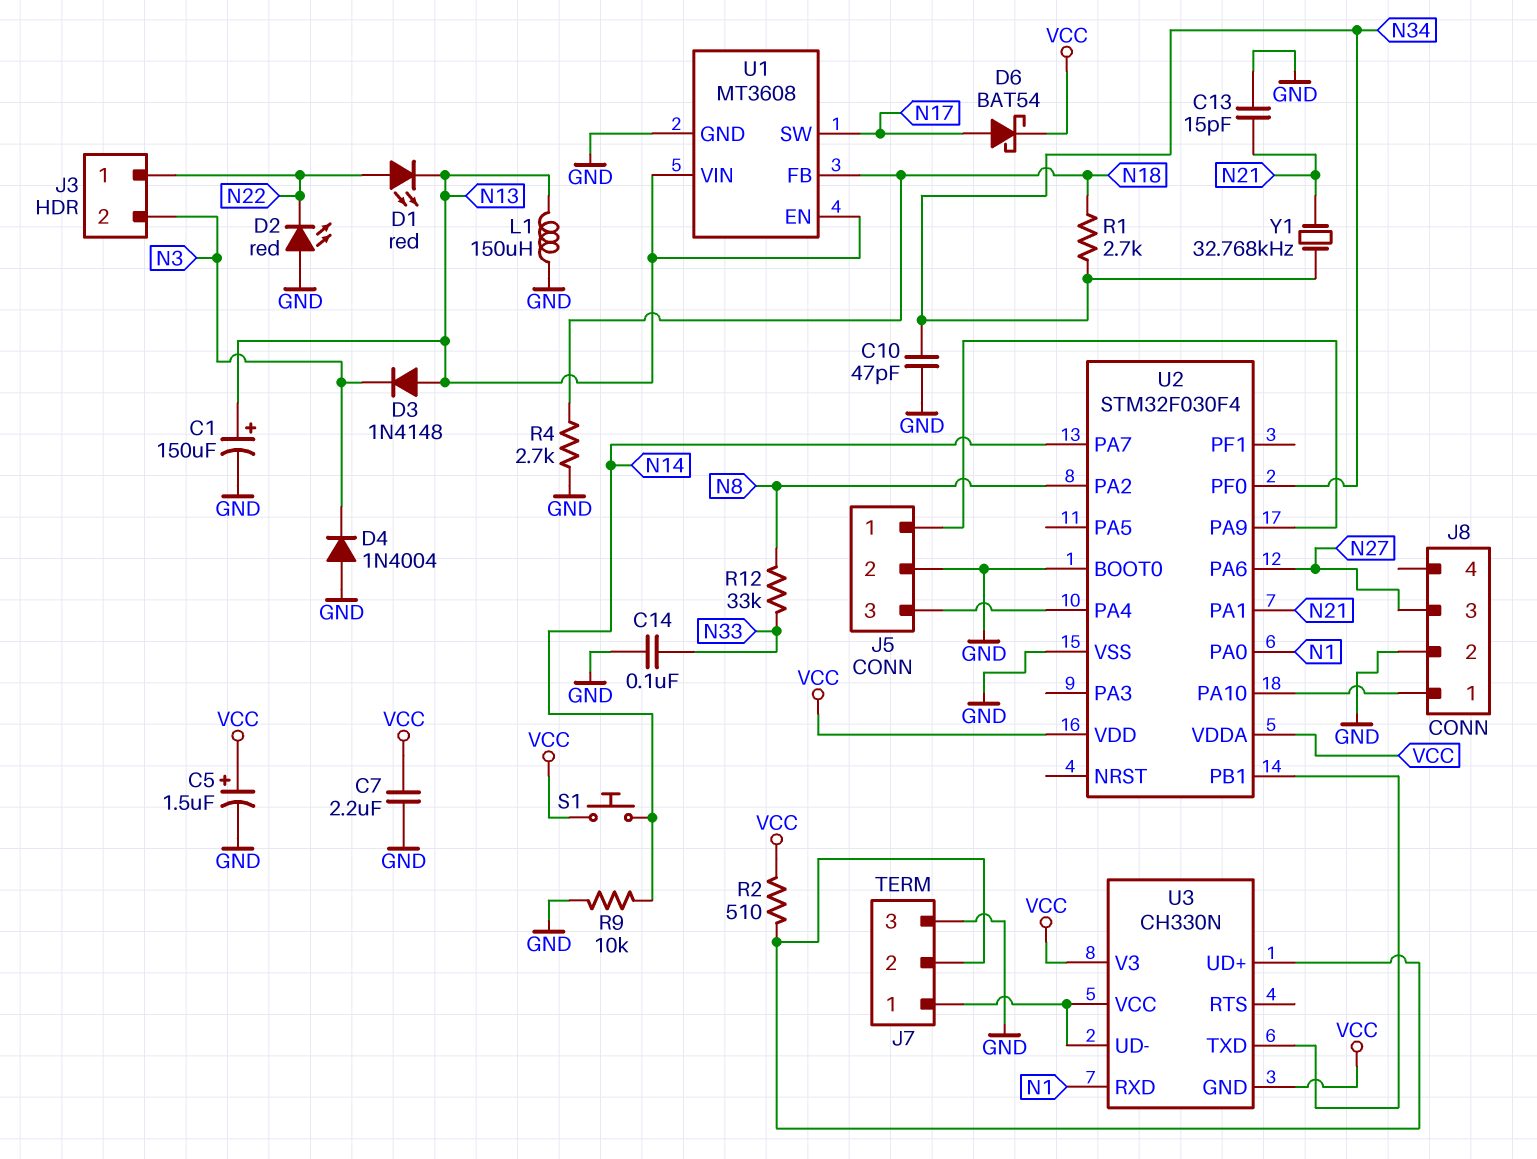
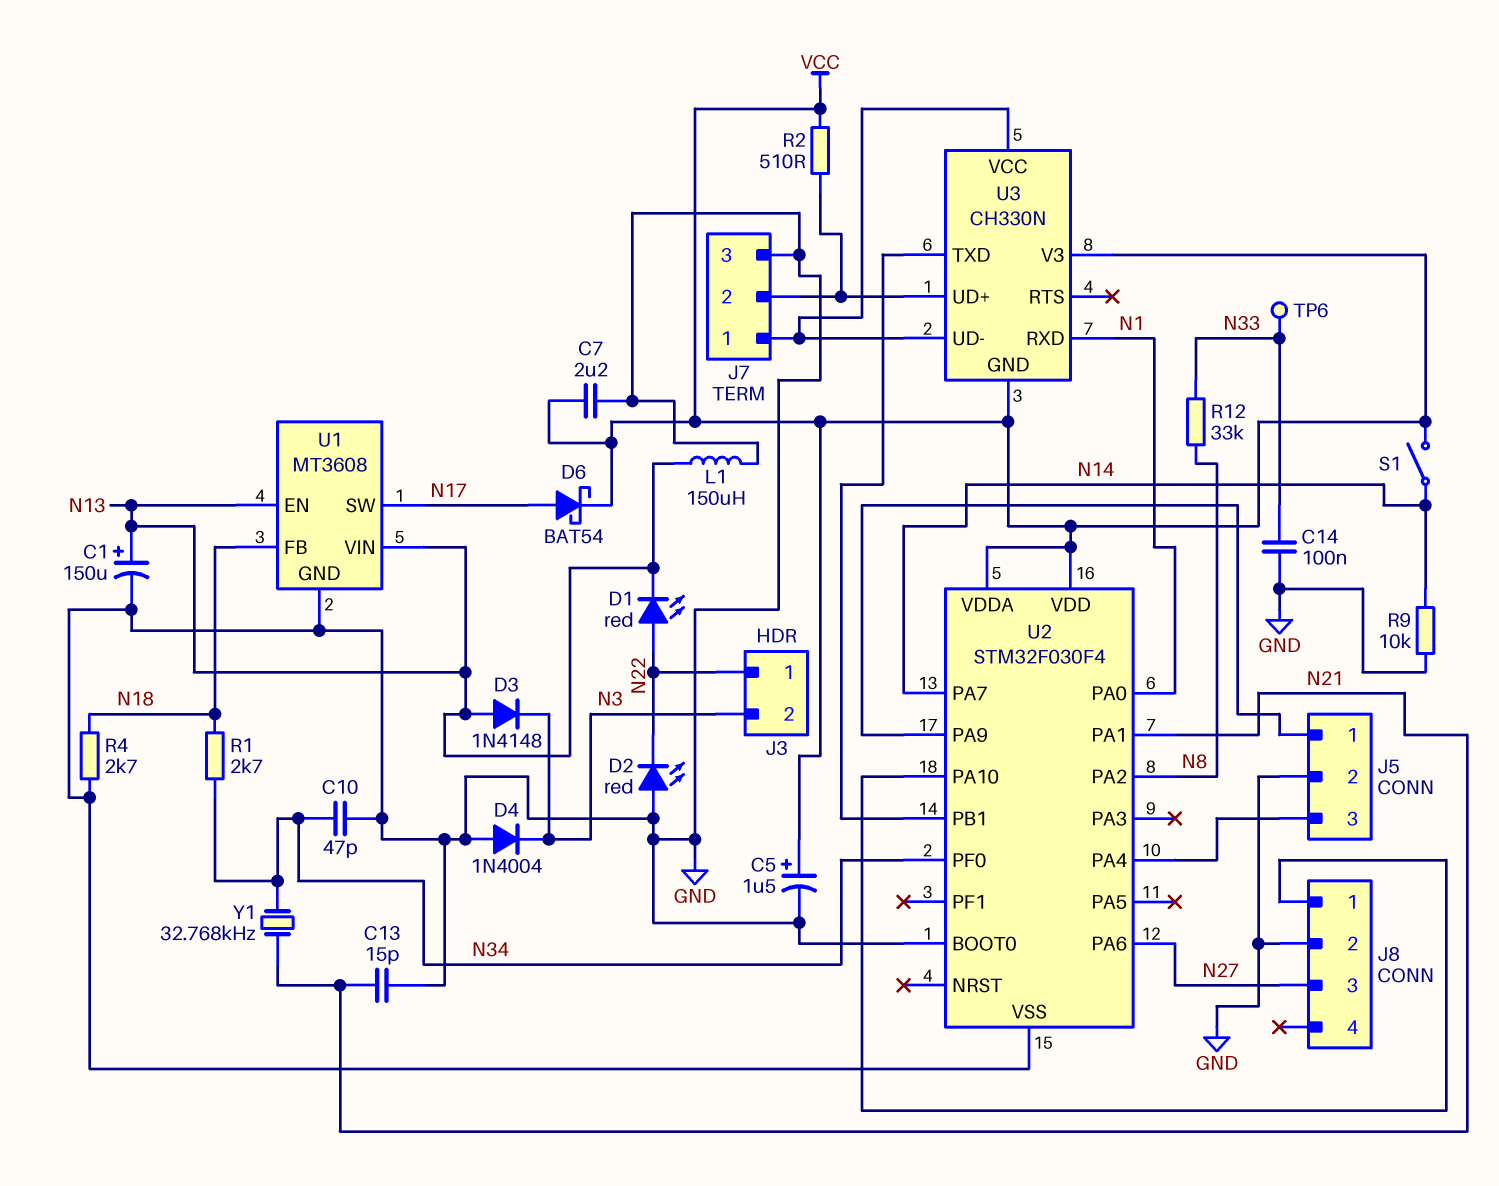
S1: button (N14, VCC) -> switch (N14, VCC)
TP6: none -> test point (N33)

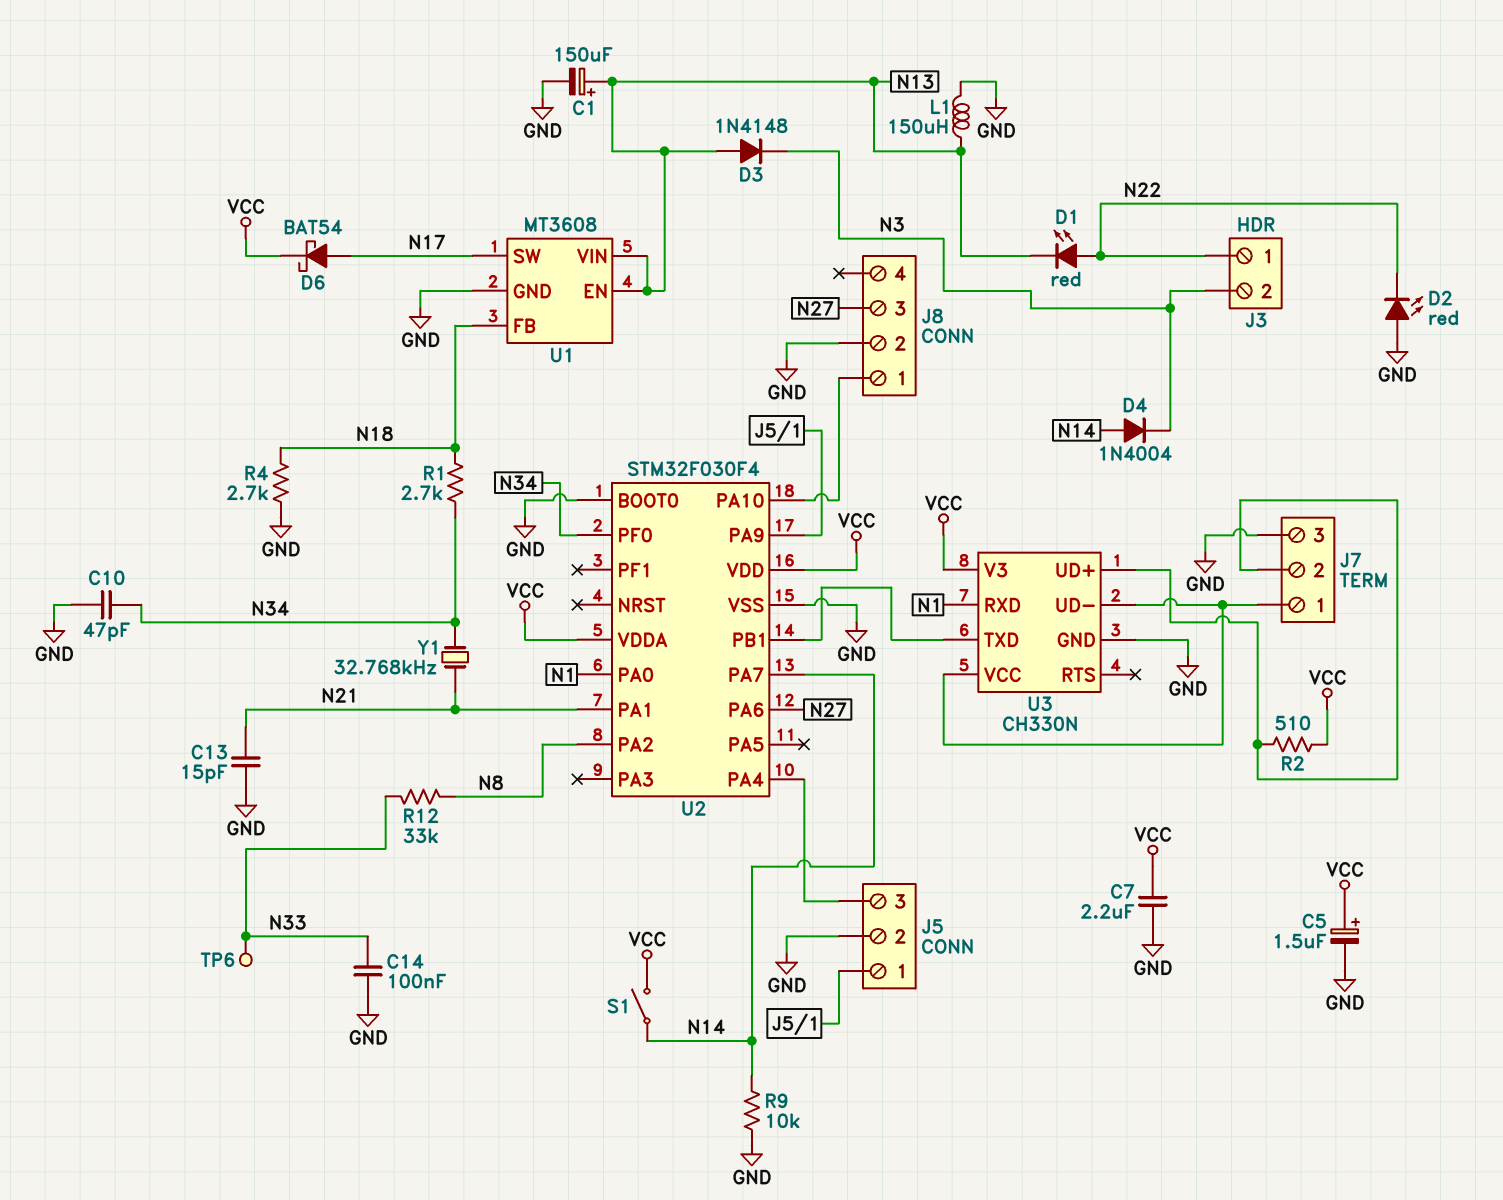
D4: diode 1N4004 (A GND, K N3) -> diode 1N4004 (A N14, K N3)
U3 pin GND: VCC -> GND

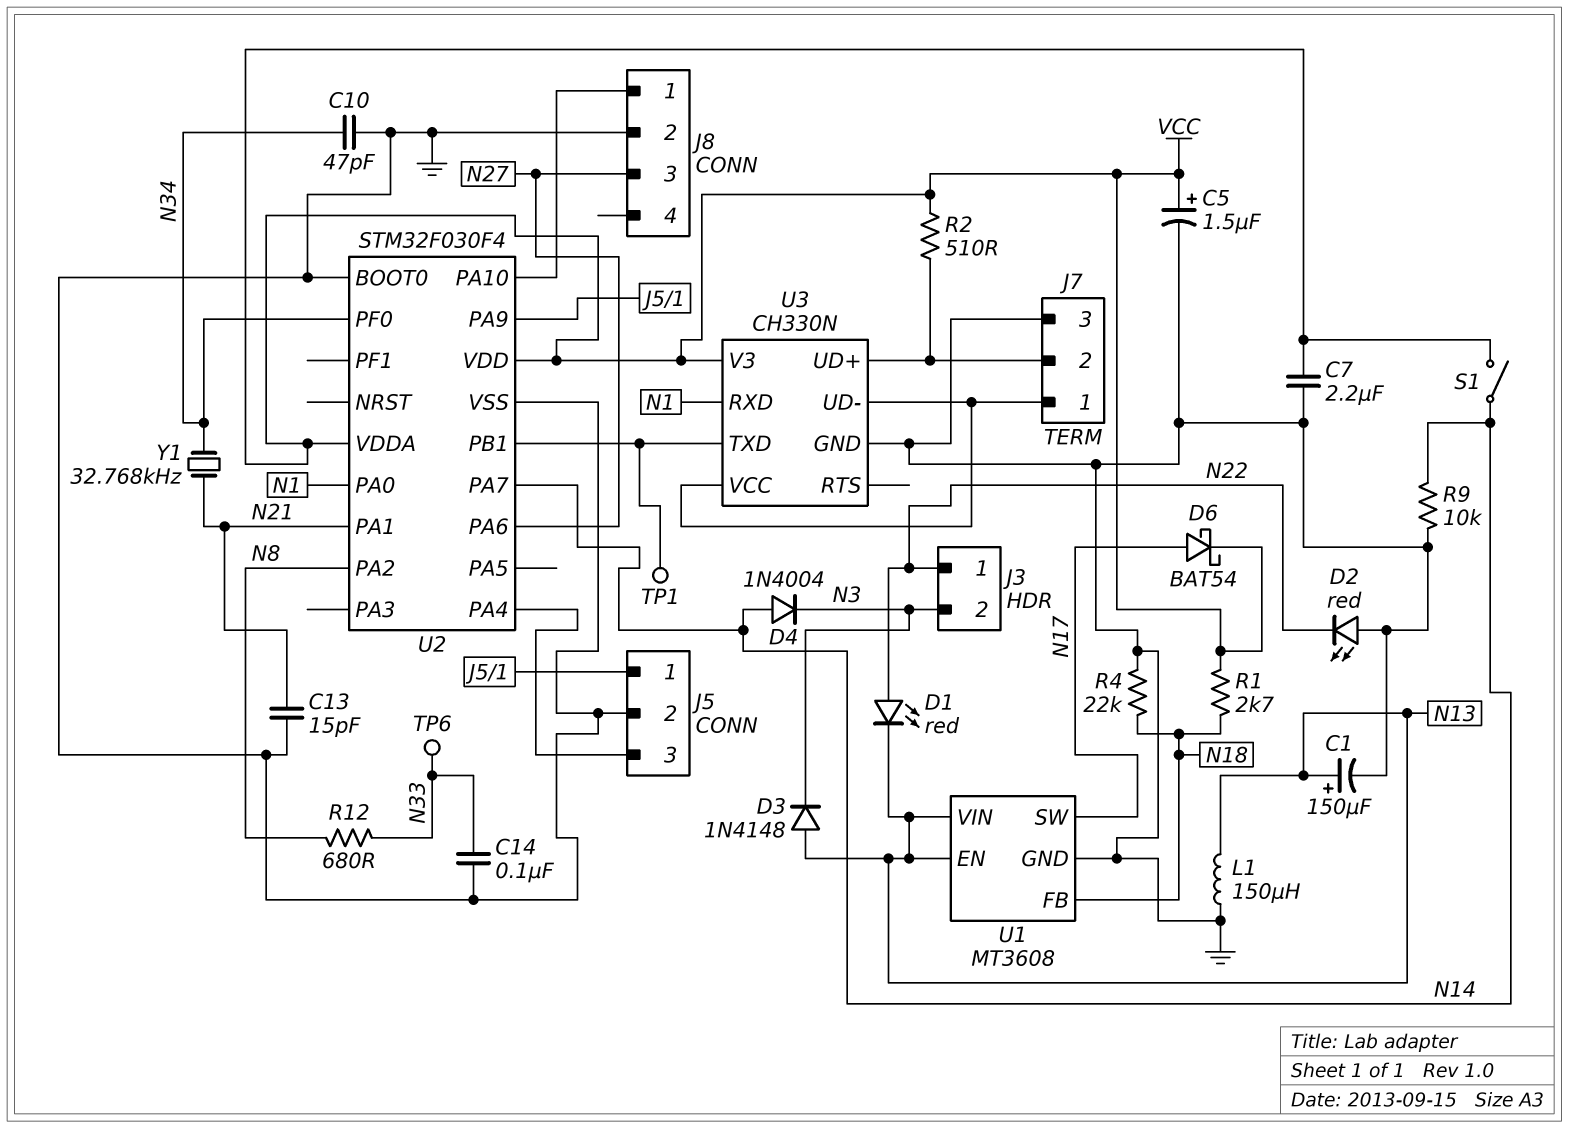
R1: 2.7k (N18, N34) -> 2.7k (N18, VCC)
R4: 2.7k (GND, N18) -> 22k (GND, N18)
R12: 33k (N8, N33) -> 680 (N8, N33)
TP1: none -> test point (U2/PB1)

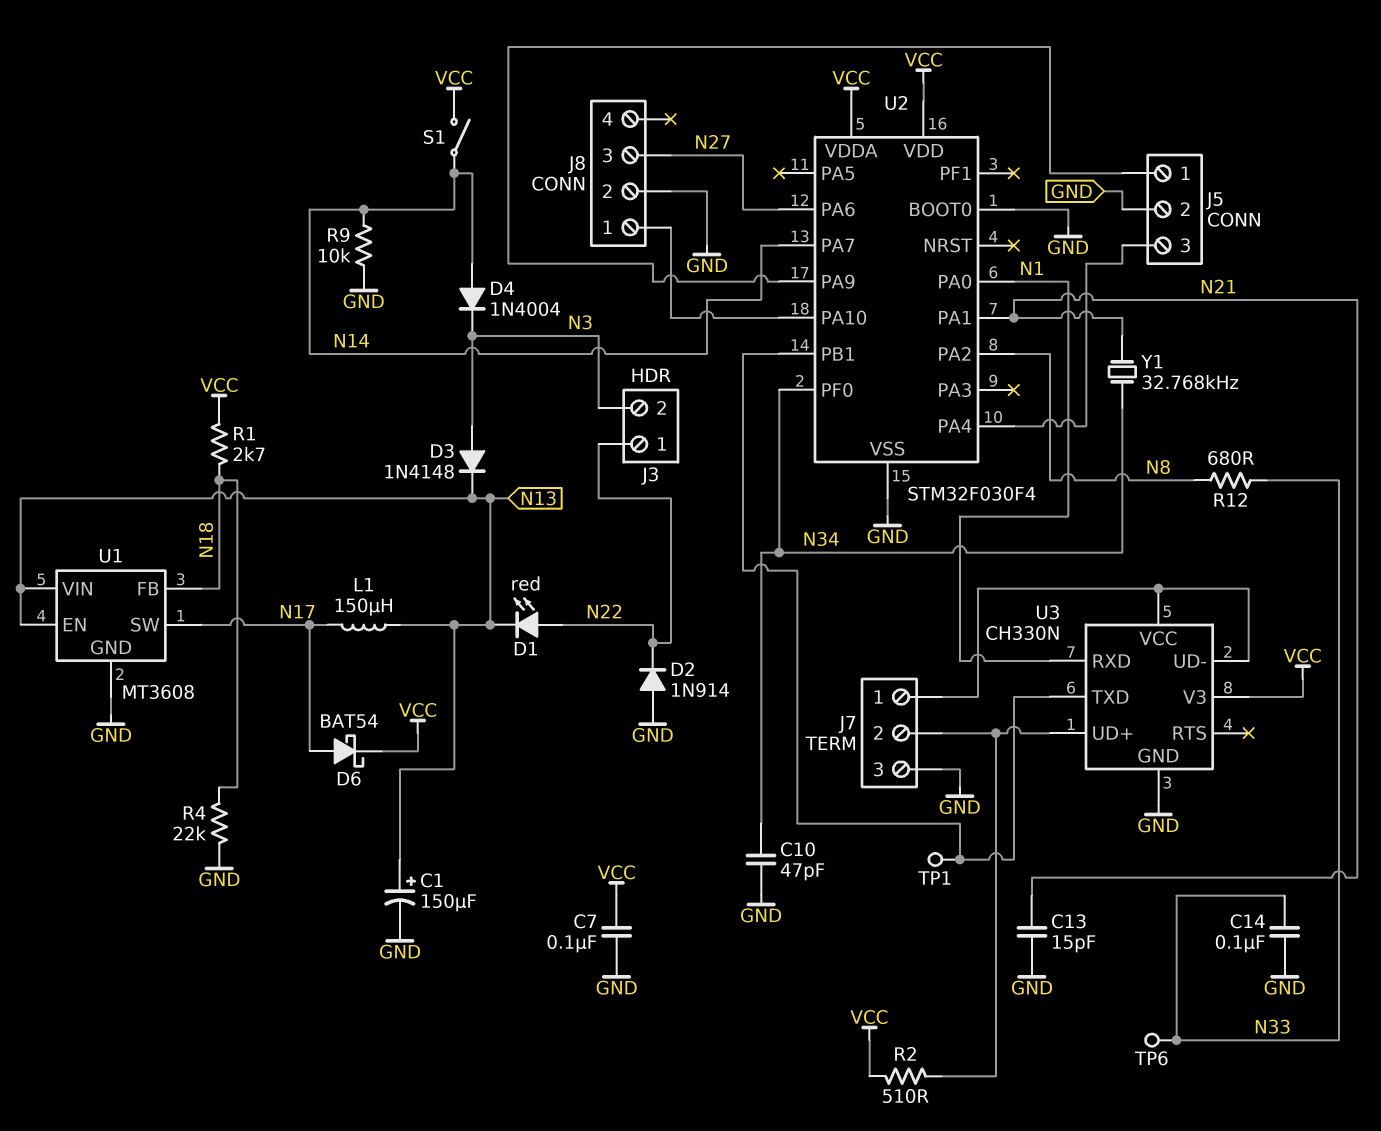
C5: 1.5uF (plus VCC, minus GND) -> none
C7: 2.2uF (GND, VCC) -> 100nF (GND, VCC)
D2: LED red (A GND, K N22) -> diode 1N914 (A GND, K N22)
D3: diode 1N4148 (A N13, K N3) -> diode 1N4148 (A N3, K N13)
L1: 150uH (GND, N13) -> 150uH (N13, N17)

